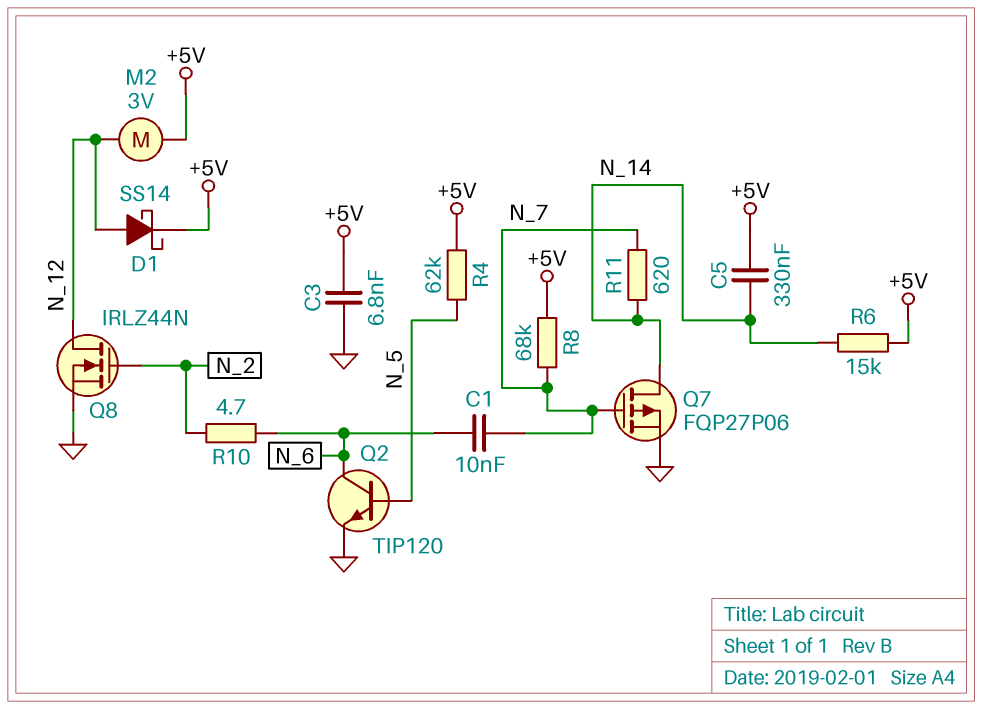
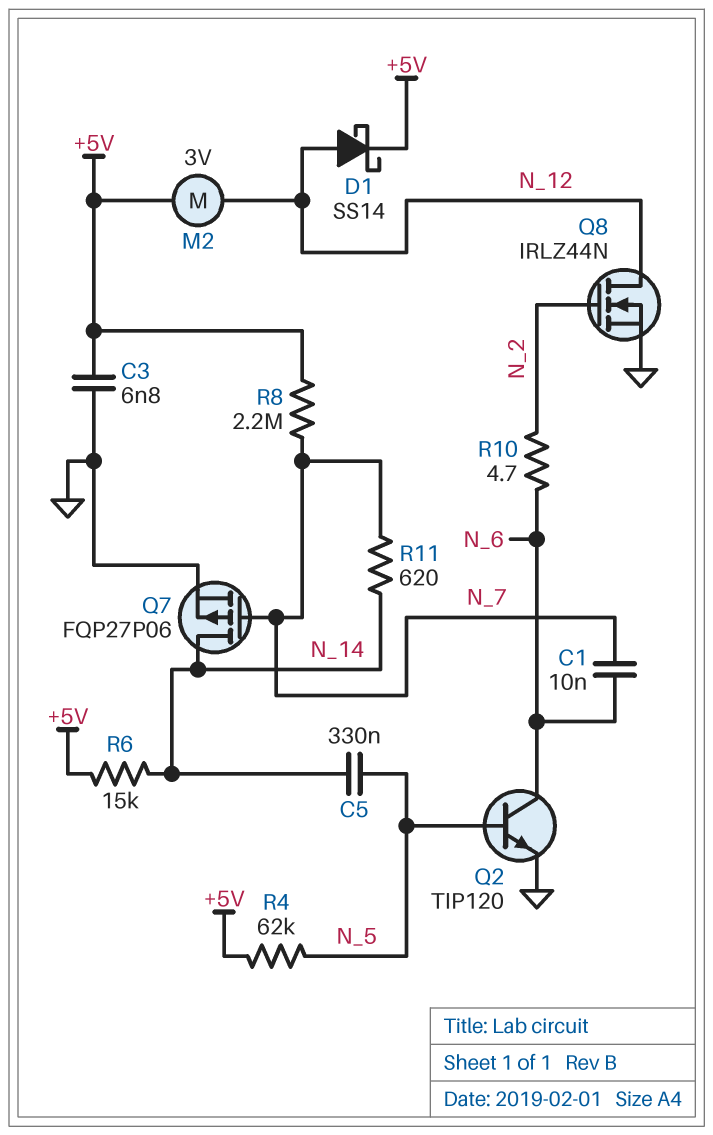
C5: 330nF (+5V, N_14) -> 330nF (N_5, N_14)
R8: 68k (+5V, N_7) -> 2.2M (+5V, N_7)

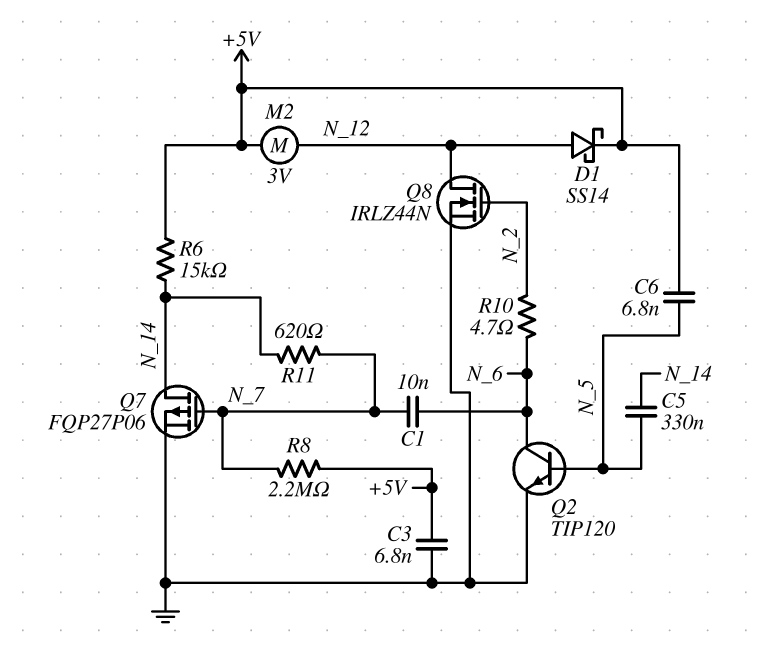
C6: none -> 6.8nF (+5V, N_5)
R4: 62k (+5V, N_5) -> none

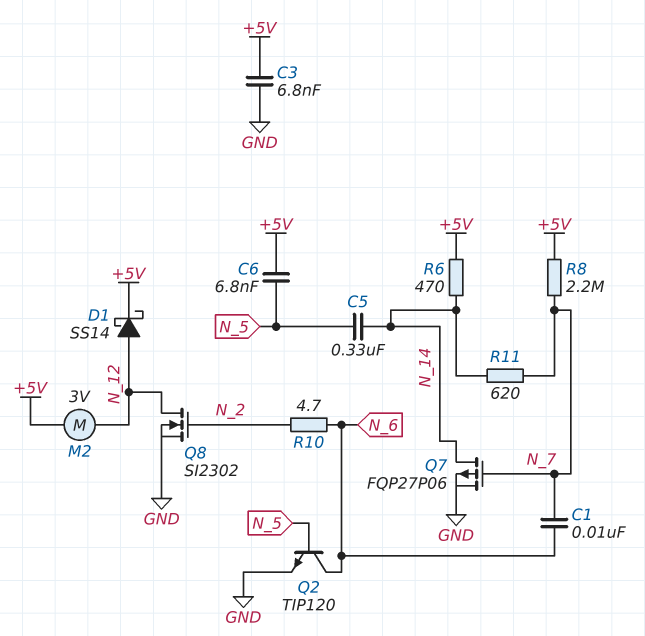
Q8: NMOS IRLZ44N (G N_2, D N_12, S GND) -> NMOS SI2302 (G N_2, D N_12, S GND)
R6: 15k (+5V, N_14) -> 470 (+5V, N_14)

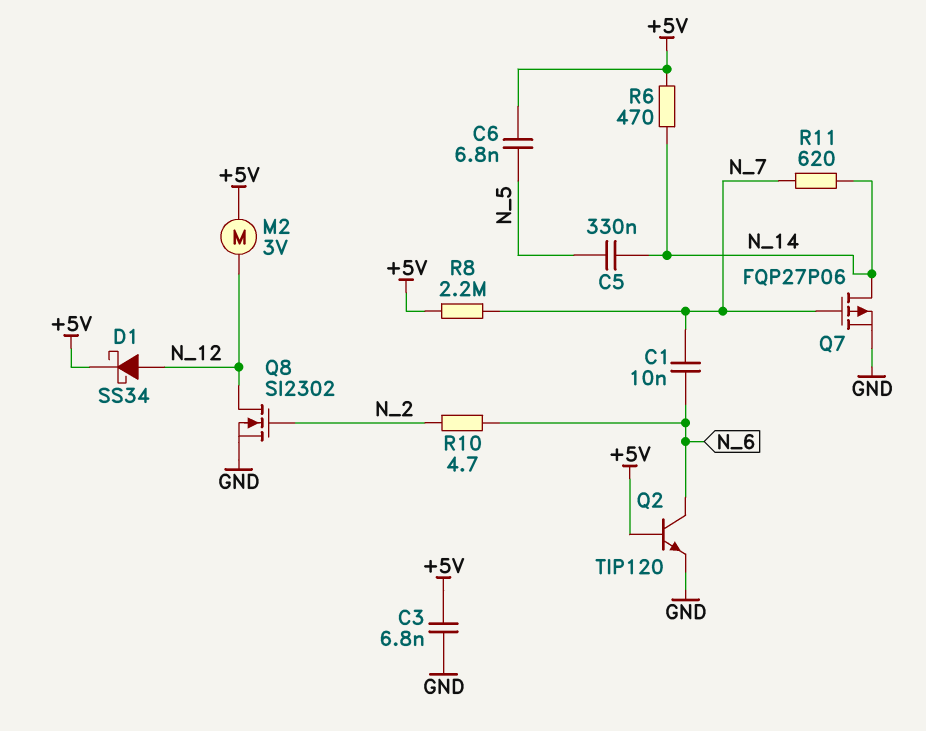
D1: schottky SS14 (A N_12, K +5V) -> schottky SS34 (A N_12, K +5V)
Q2: NPN TIP120 (B N_5, C N_6, E GND) -> NPN TIP120 (B +5V, C N_6, E GND)

